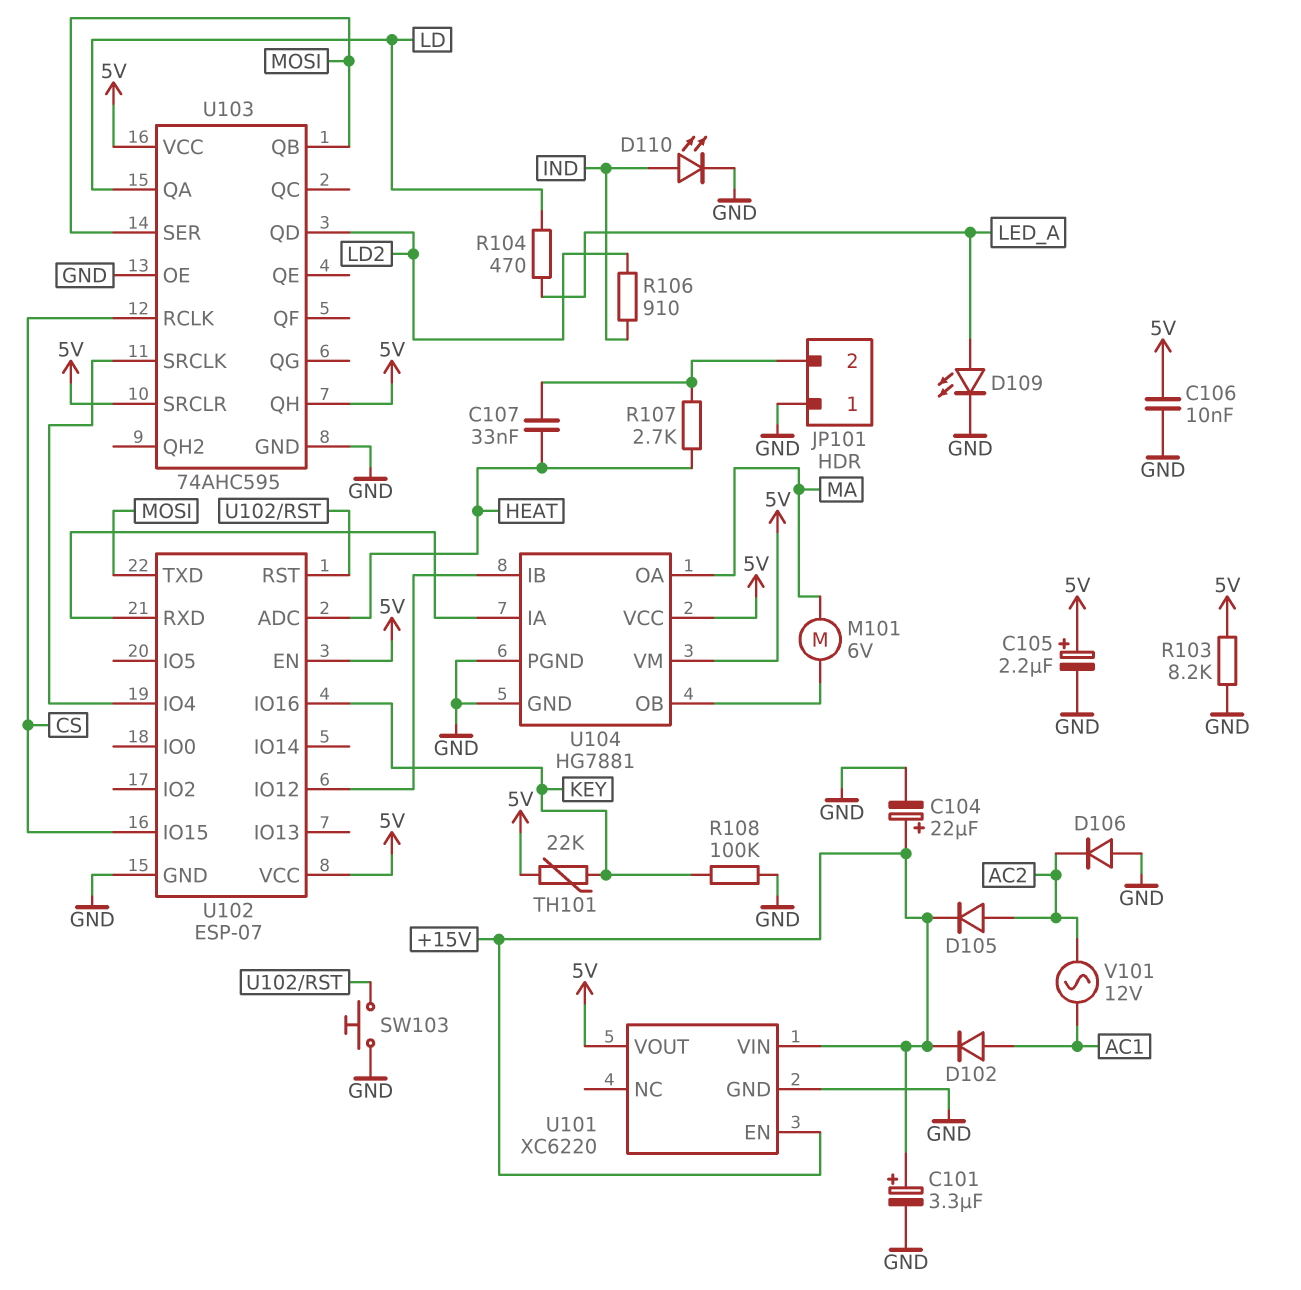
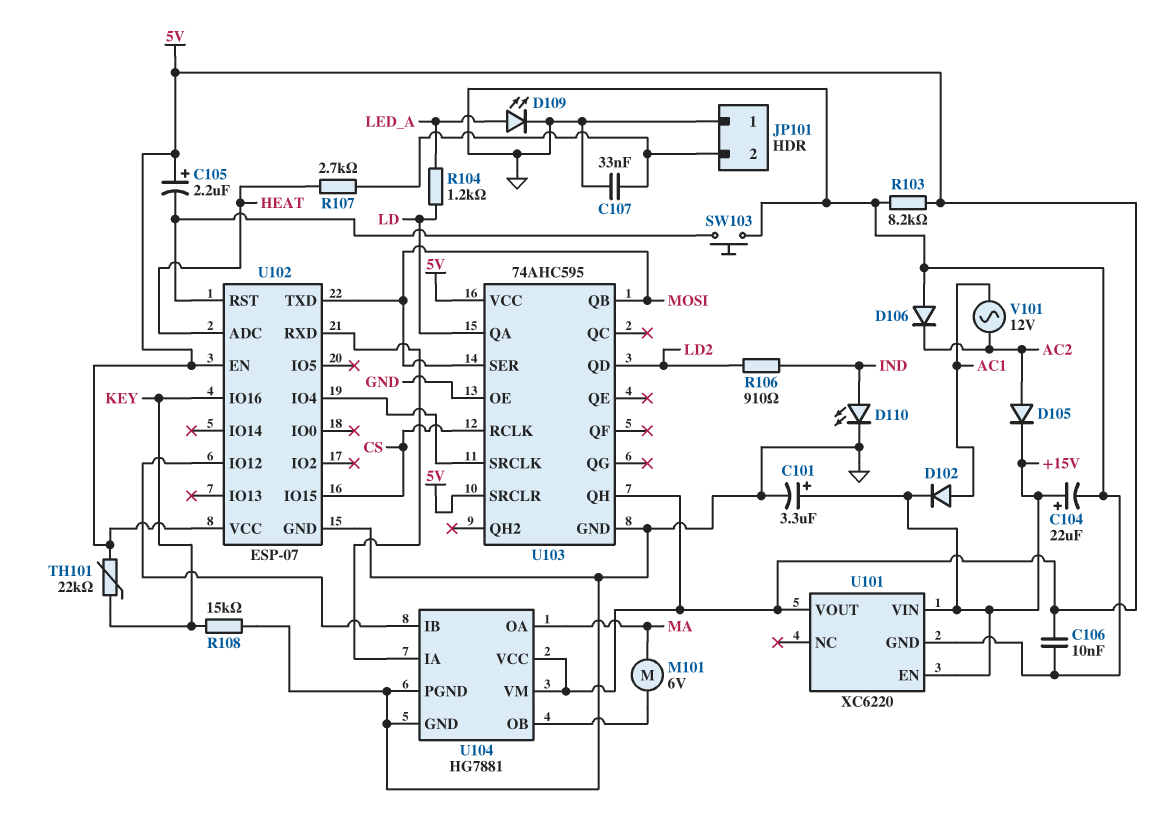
C105: 2.2uF (plus 5V, minus GND) -> 2.2uF (plus 5V, minus U102/RST)
C107: 33nF (HEAT, JP101/2) -> 33nF (GND, JP101/2)
R104: 470 (LD, LED_A) -> 1.2k (LD, LED_A)
R108: 100k (GND, KEY) -> 15k (GND, KEY)

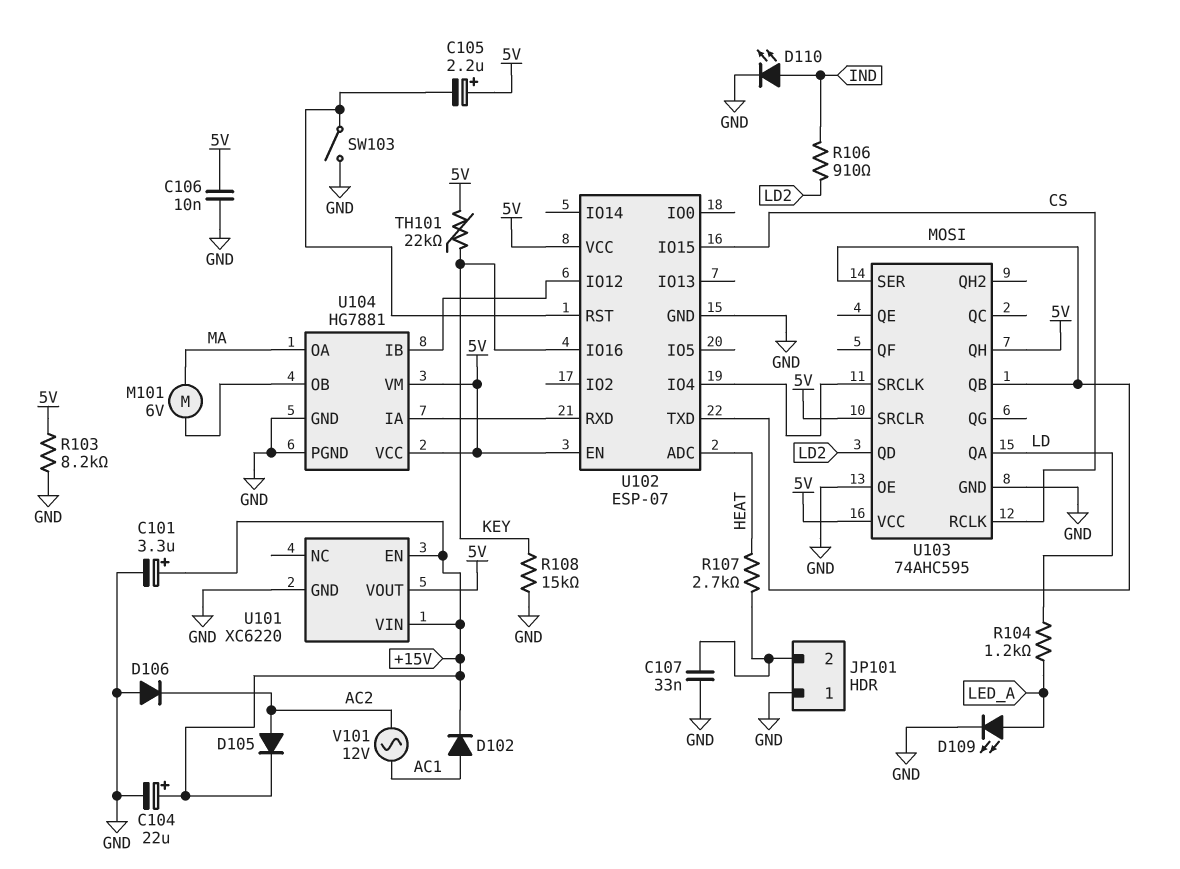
SW103: button (GND, U102/RST) -> switch (GND, U102/RST)

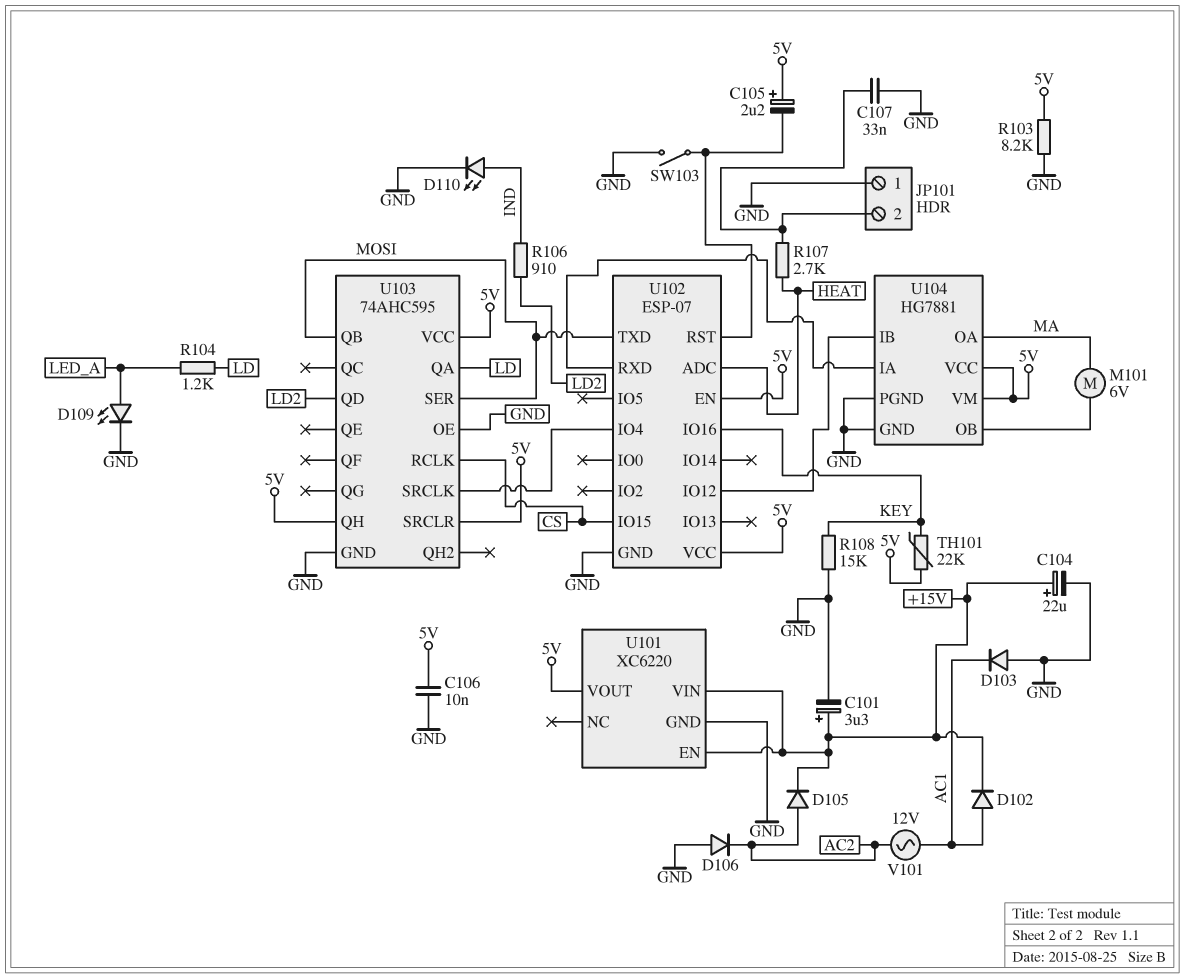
D103: none -> diode (A GND, K AC1)

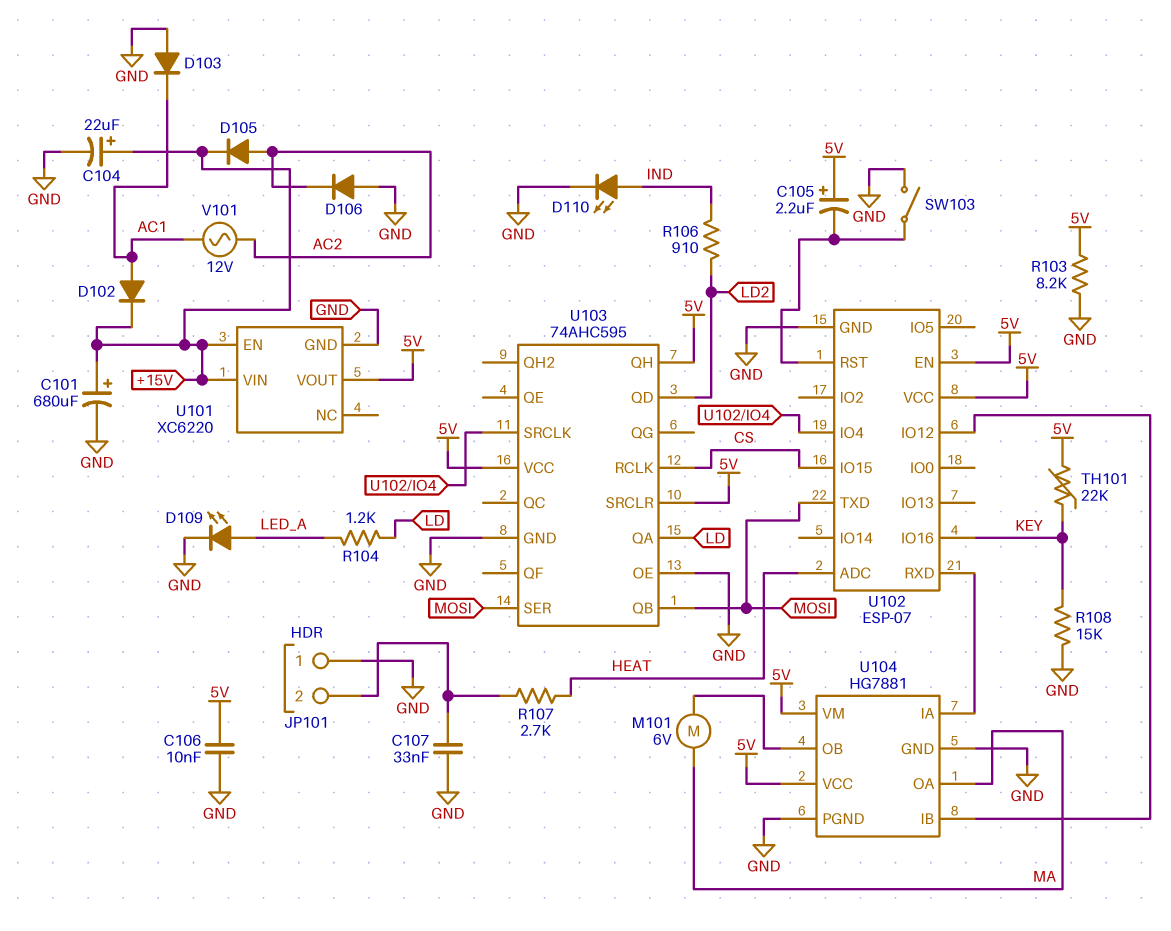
C101: 3.3uF (plus +15V, minus GND) -> 680uF (plus +15V, minus GND)

